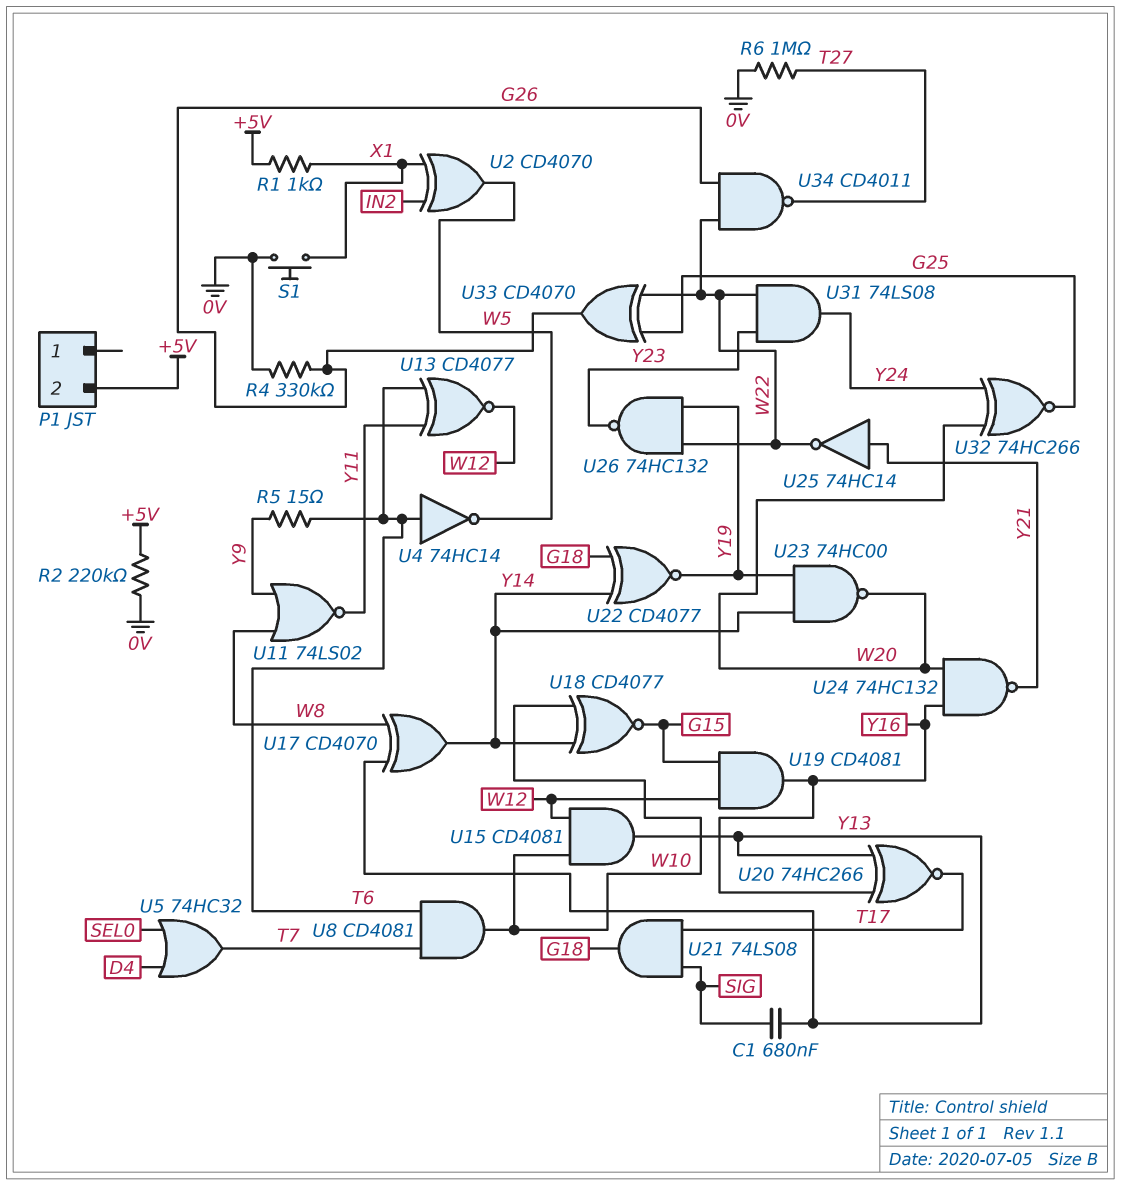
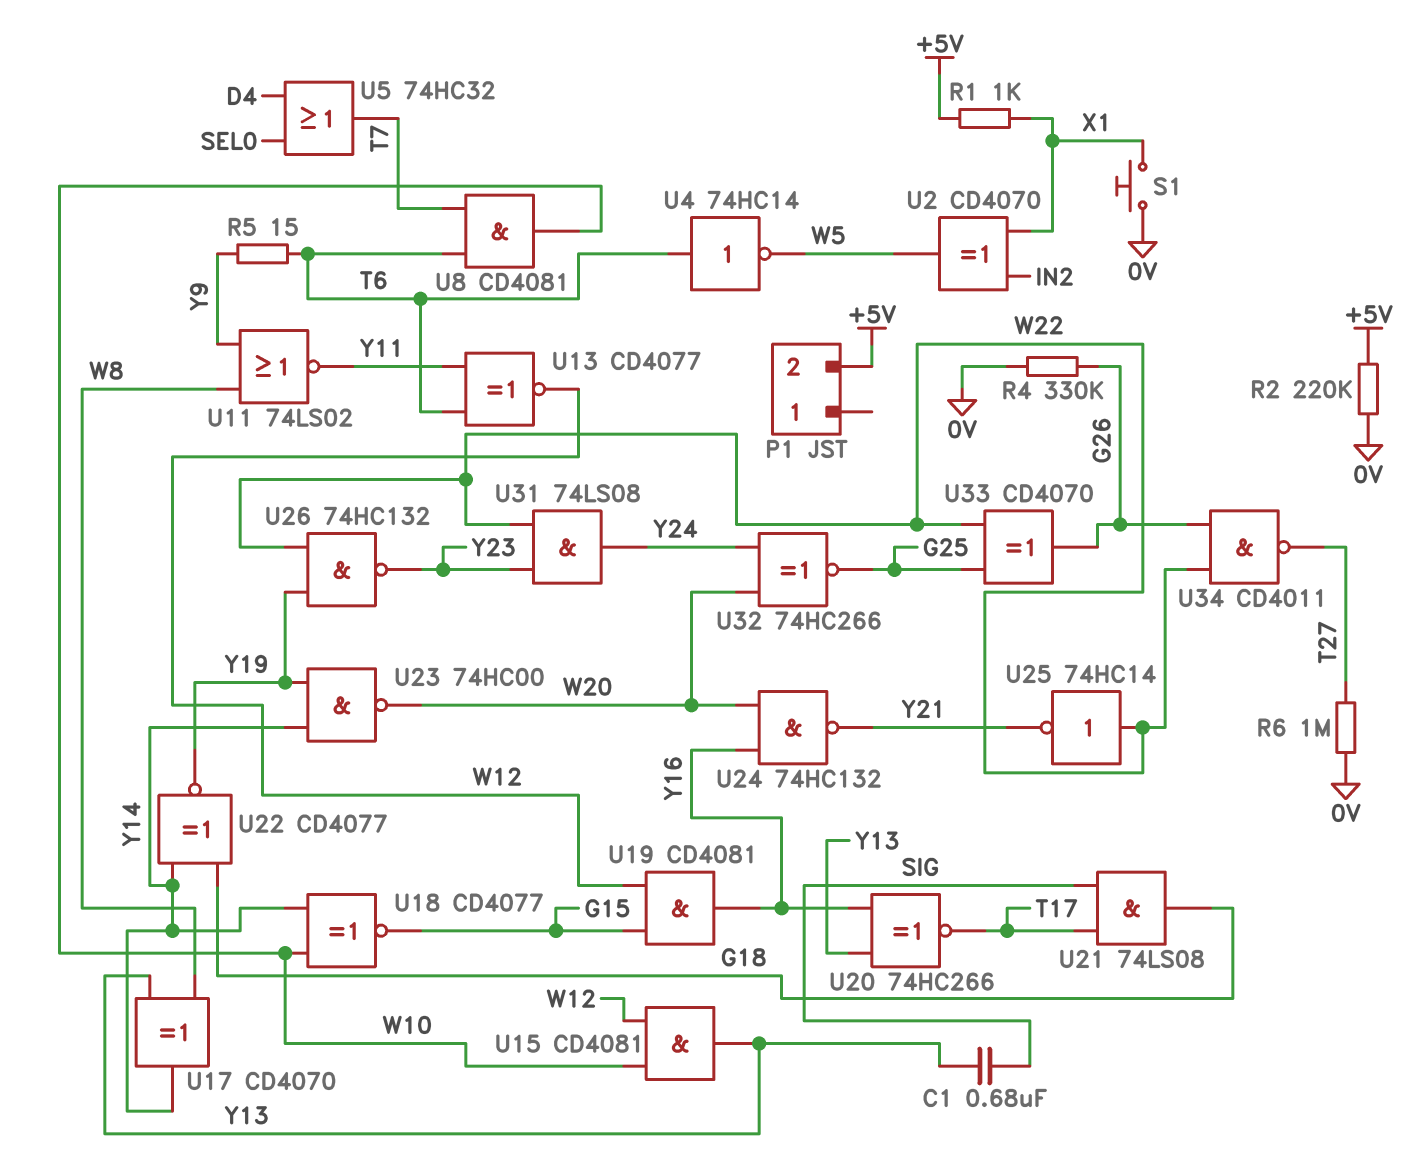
U25: NOT 74HC14 (in Y21, out W22) -> NOT 74HC14 (in W22, out Y21)

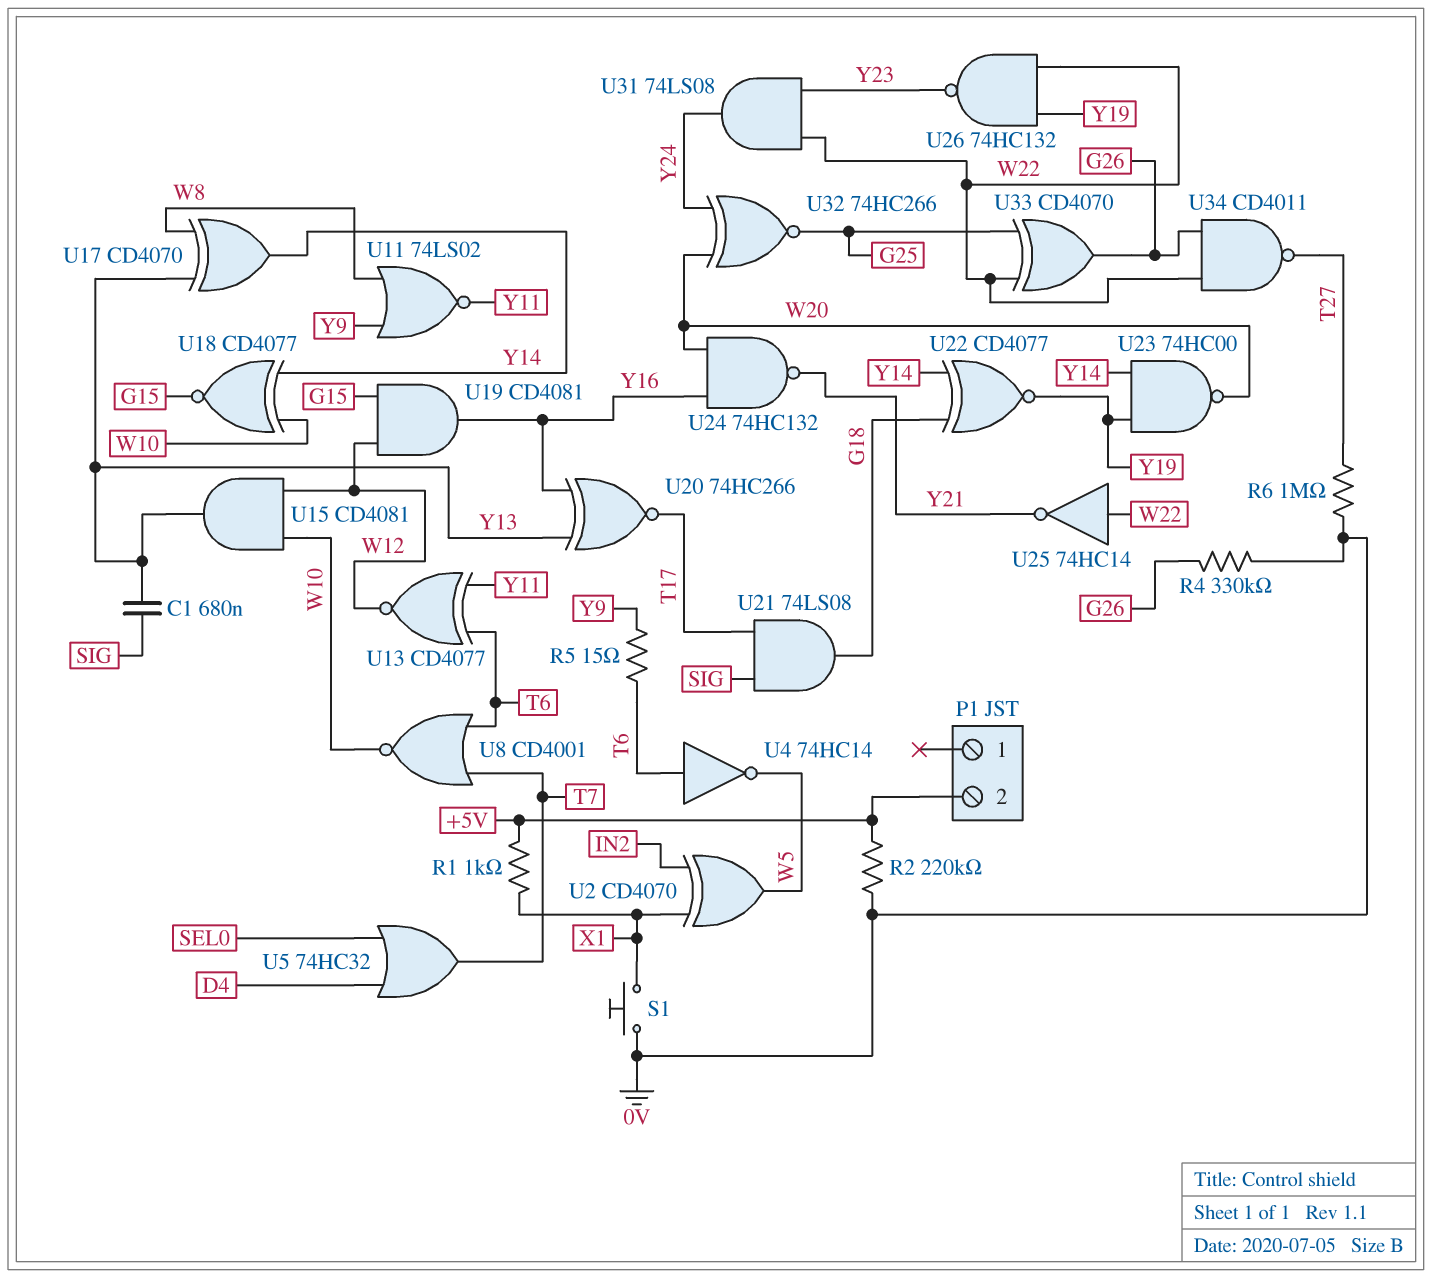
U8: AND CD4081 (in T6, in T7, out W10) -> NOR CD4001 (in T6, in T7, out W10)

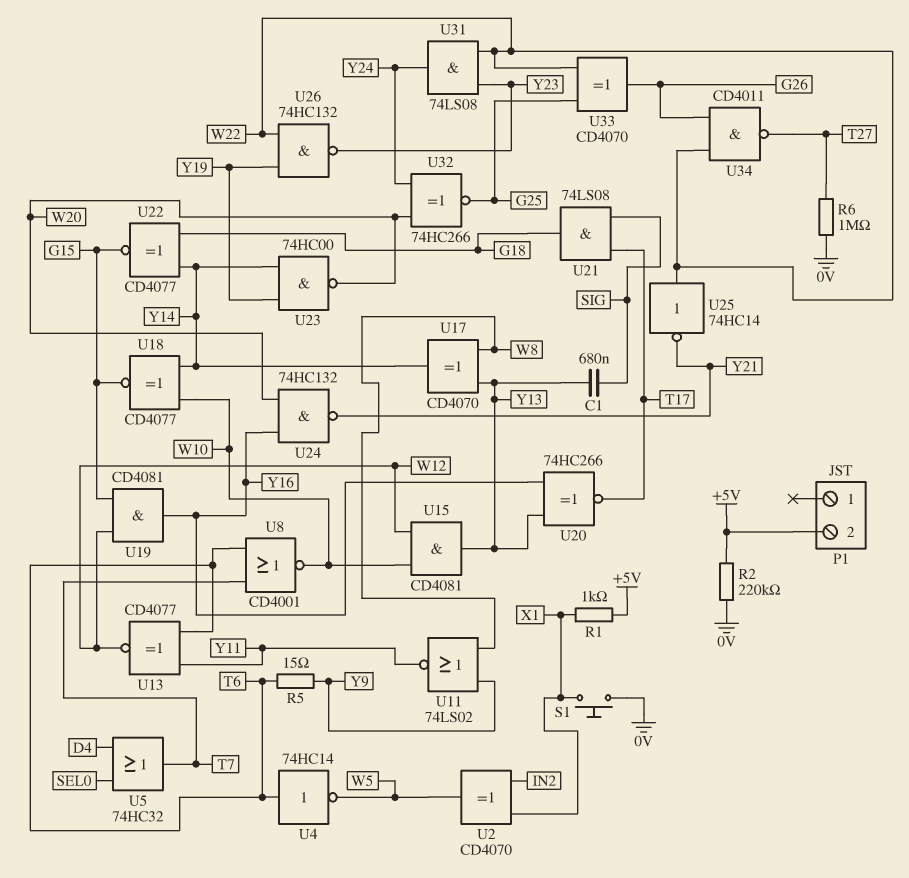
R4: 330k (0V, G26) -> none
U22: XNOR CD4077 (in G18, in Y14, out Y19) -> XNOR CD4077 (in G18, in Y14, out G15)

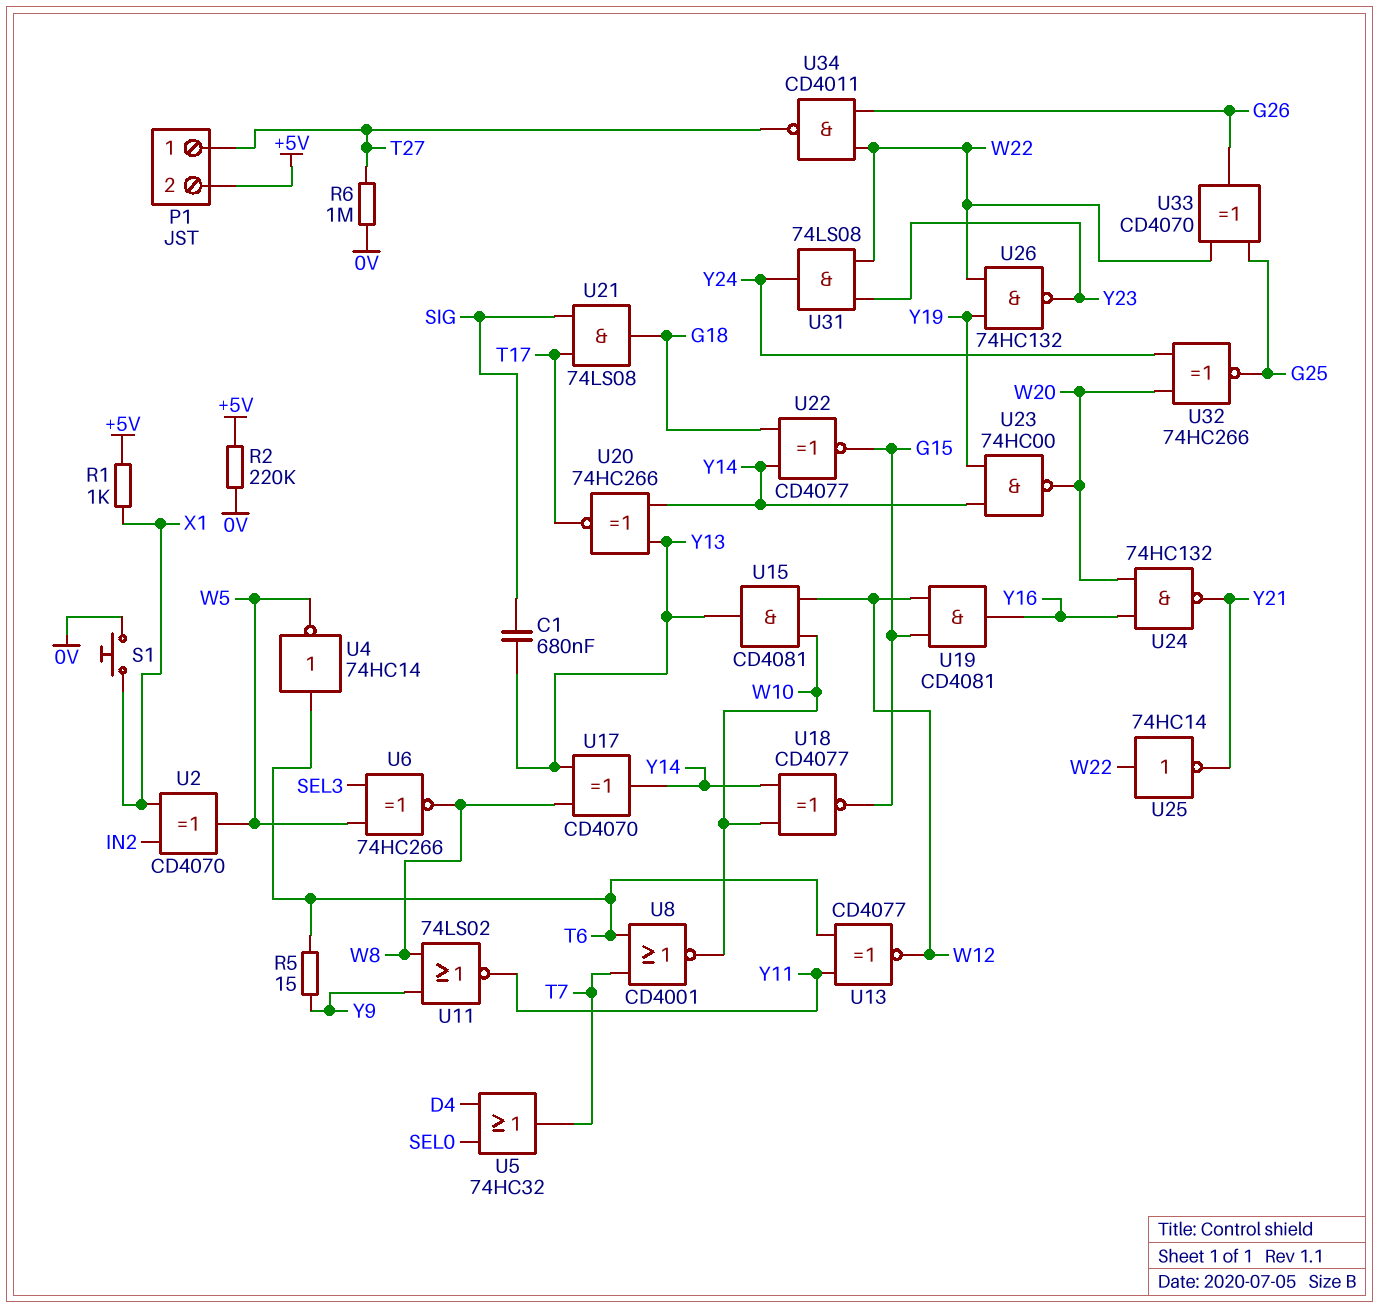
P1 pin 1: none -> T27
U6: none -> XNOR 74HC266 (in SEL3, in W5, out W8)
U20: XNOR 74HC266 (in Y13, in Y16, out T17) -> XNOR 74HC266 (in Y13, in Y14, out T17)

